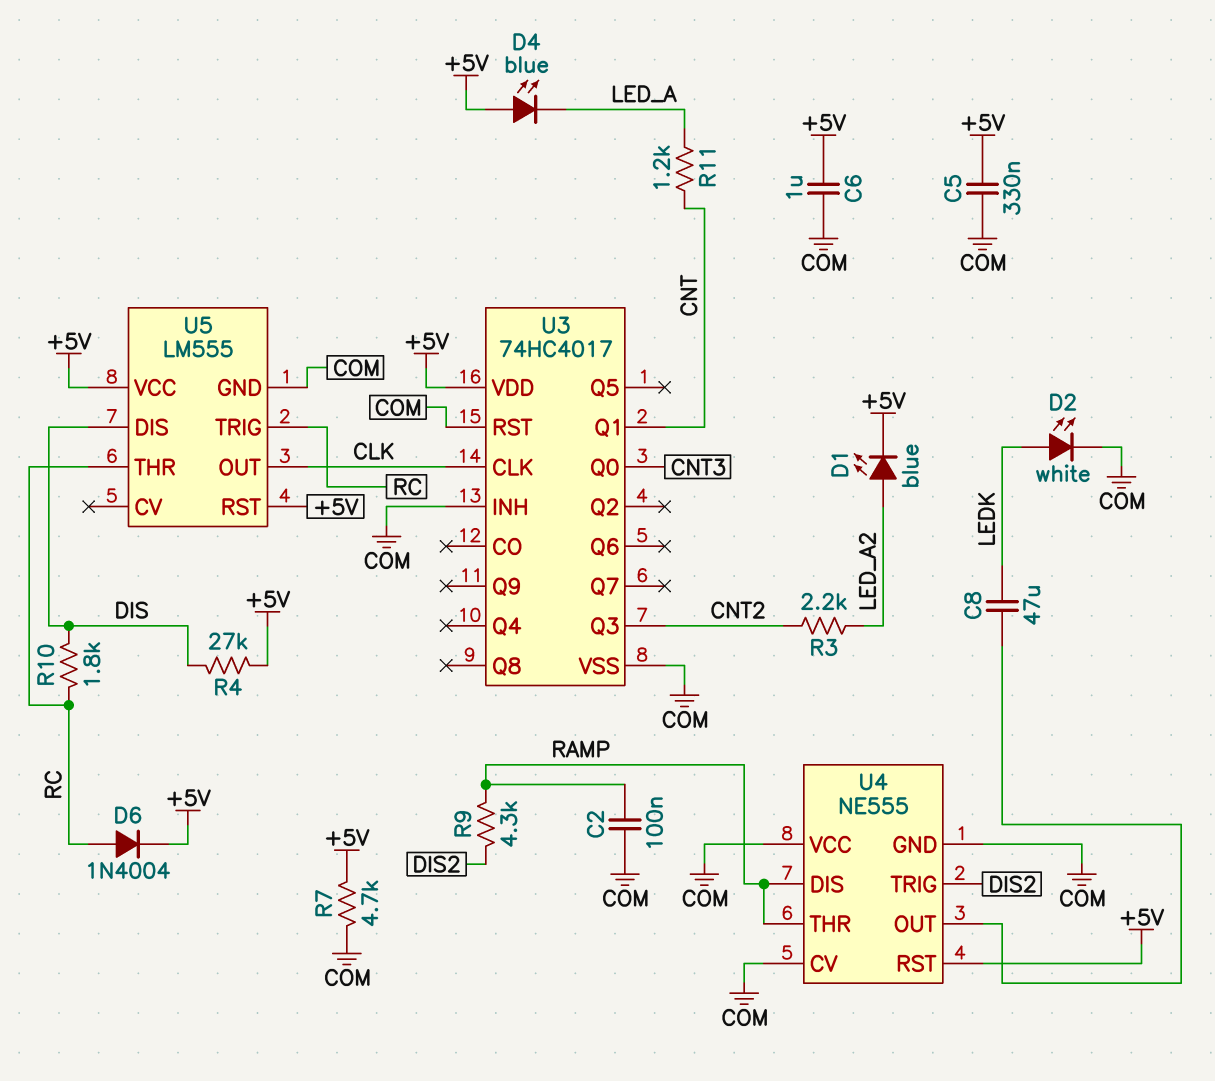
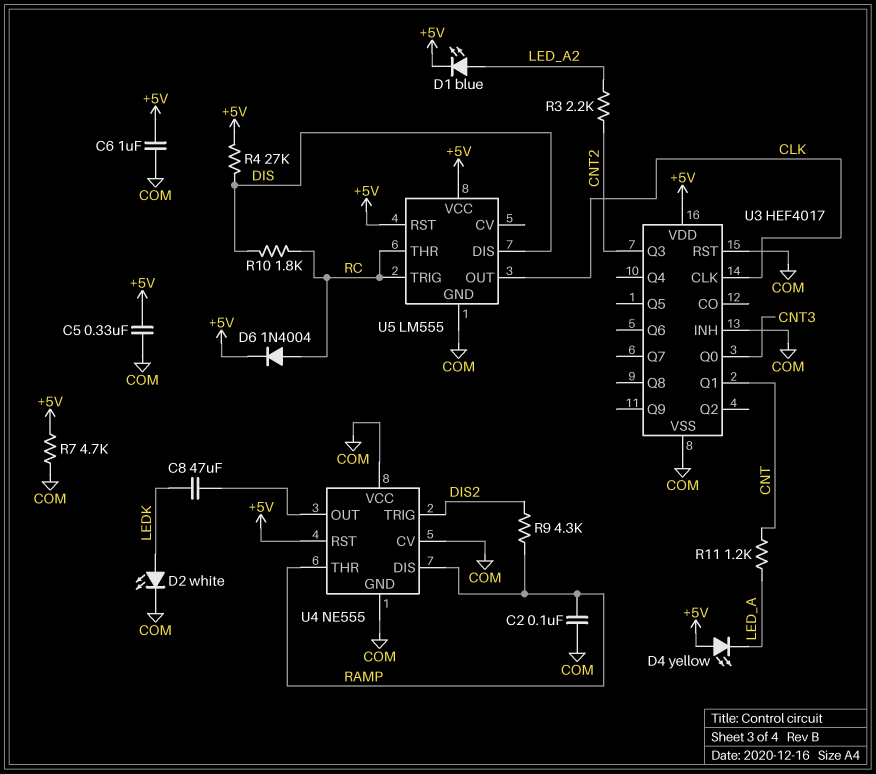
D4: LED blue (A +5V, K LED_A) -> LED yellow (A +5V, K LED_A)
U3: 74HC4017 -> HEF4017

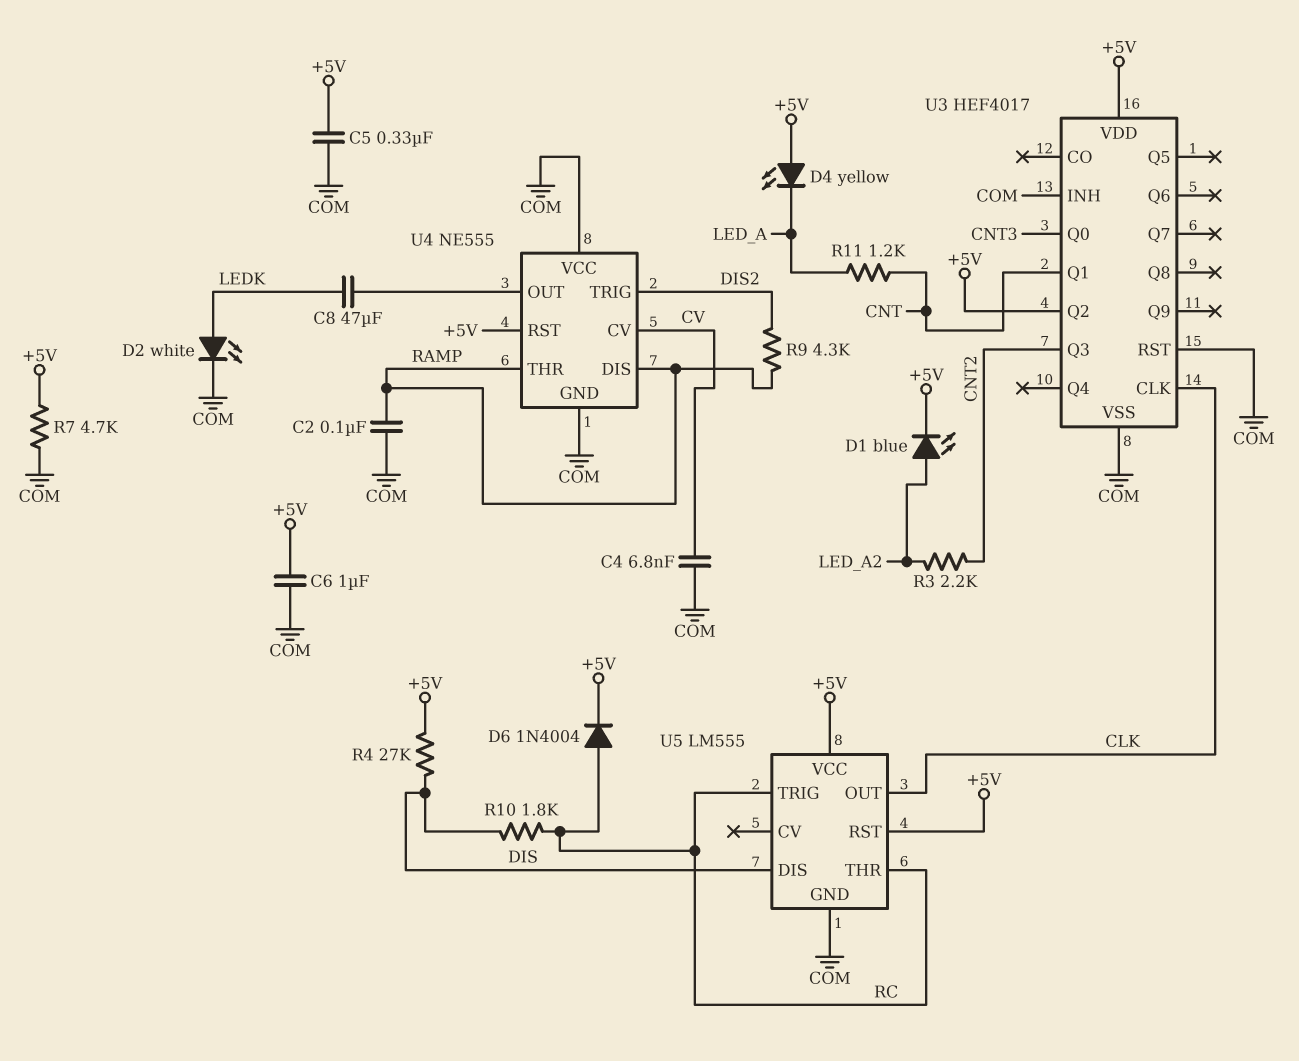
C4: none -> 6.8nF (COM, CV)
U3 pin Q2: none -> +5V
U4 pin CV: COM -> CV

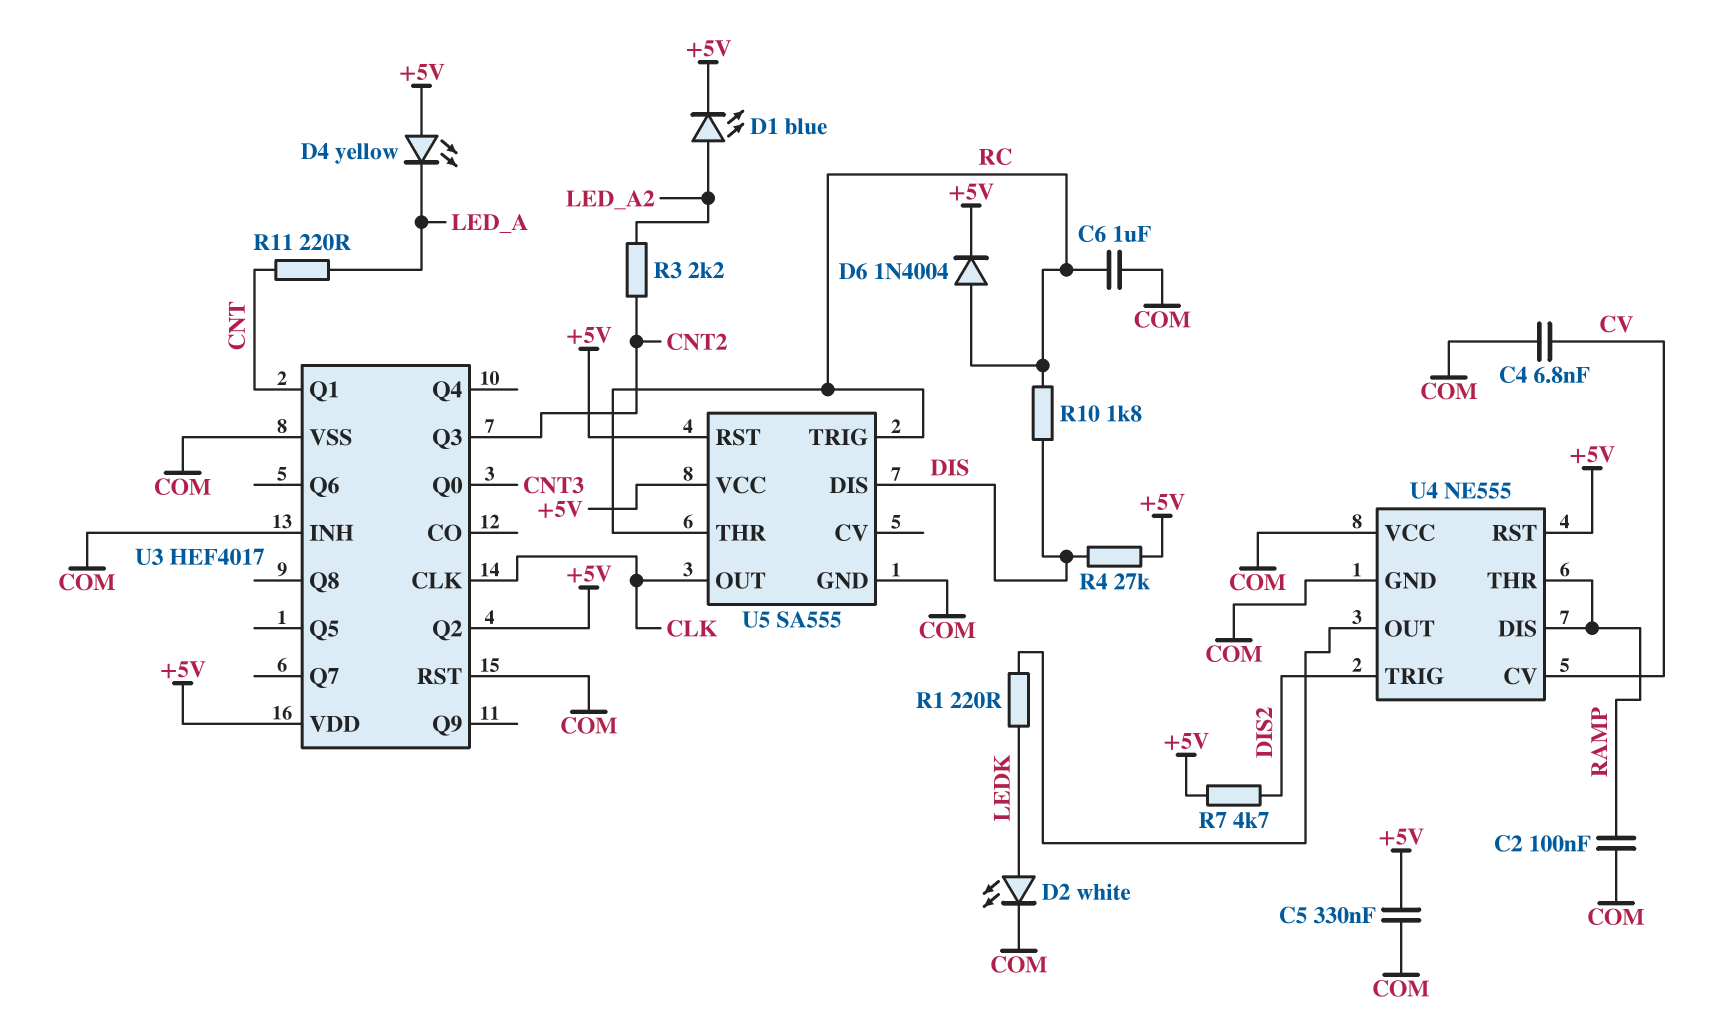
C6: 1uF (+5V, COM) -> 1uF (COM, RC)
C8: 47uF (LEDK, U4/OUT) -> none
R1: none -> 220 (LEDK, U4/OUT)
R7: 4.7k (+5V, COM) -> 4.7k (+5V, DIS2)
R9: 4.3k (DIS2, RAMP) -> none
R11: 1.2k (CNT, LED_A) -> 220 (CNT, LED_A)
U5: LM555 -> SA555

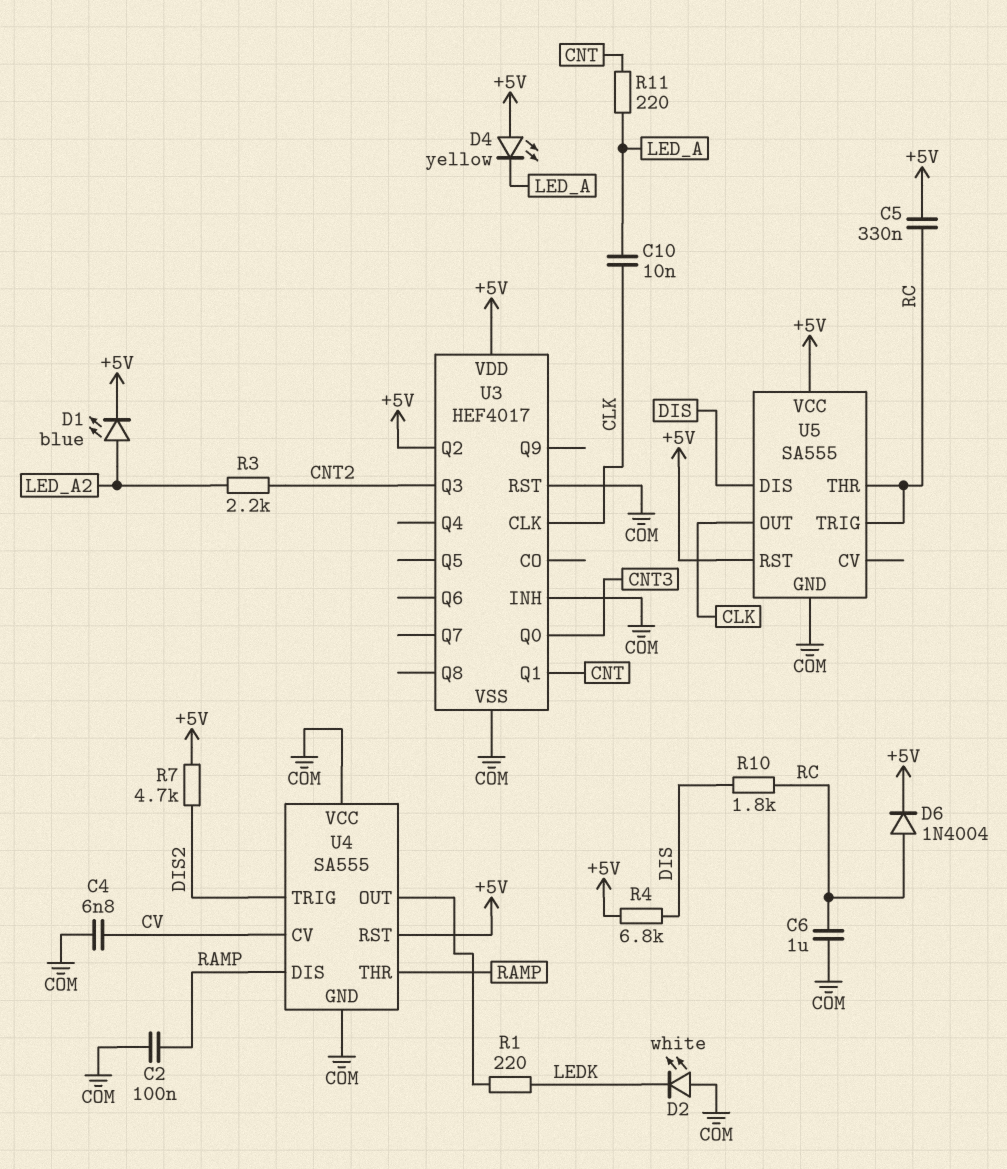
C5: 330nF (+5V, COM) -> 330nF (+5V, RC)
C10: none -> 10nF (CLK, LED_A)
D2: LED white (A LEDK, K COM) -> LED white (A COM, K LEDK)
R4: 27k (+5V, DIS) -> 6.8k (+5V, DIS)
U4: NE555 -> SA555

